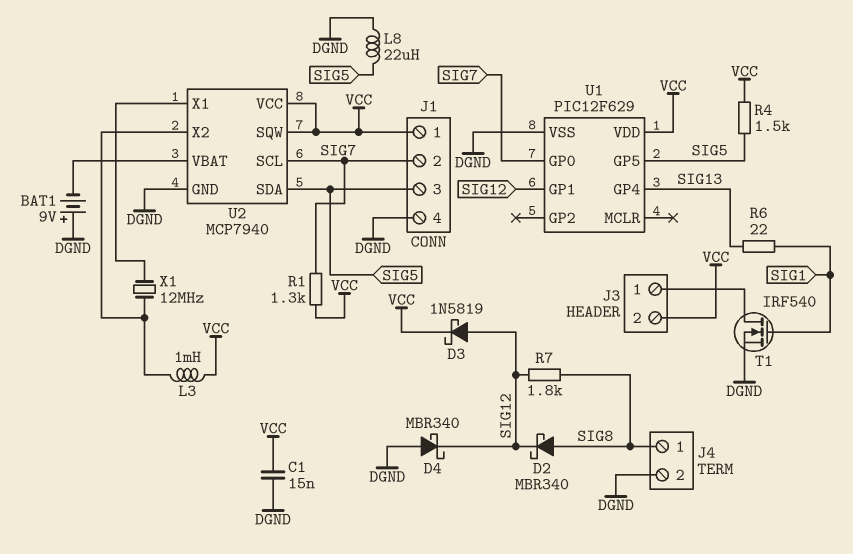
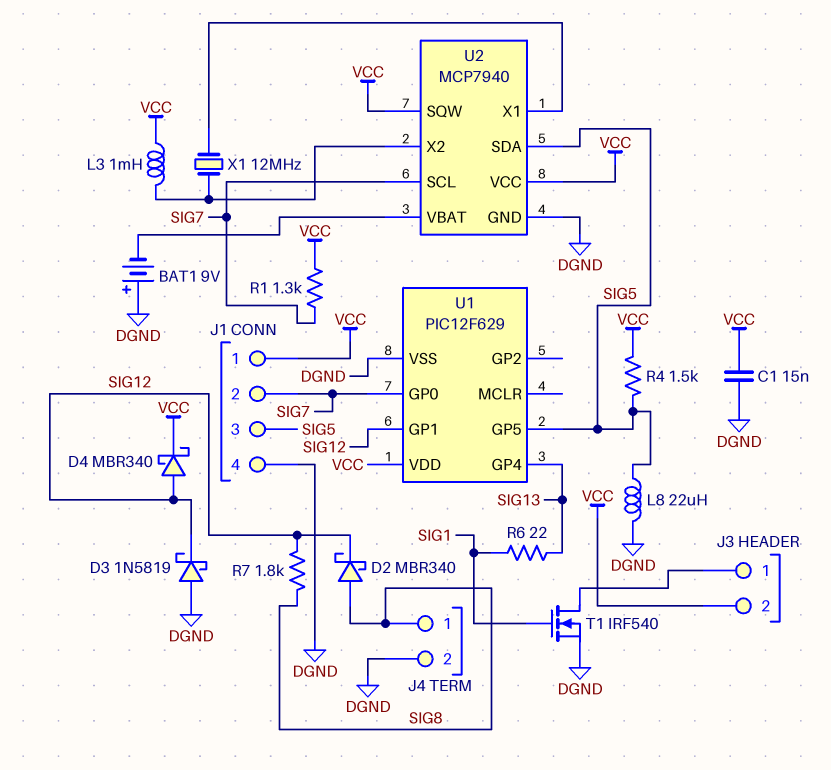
D3: schottky 1N5819 (A SIG12, K VCC) -> schottky 1N5819 (A DGND, K SIG12)
D4: schottky MBR340 (A DGND, K SIG12) -> schottky MBR340 (A SIG12, K VCC)

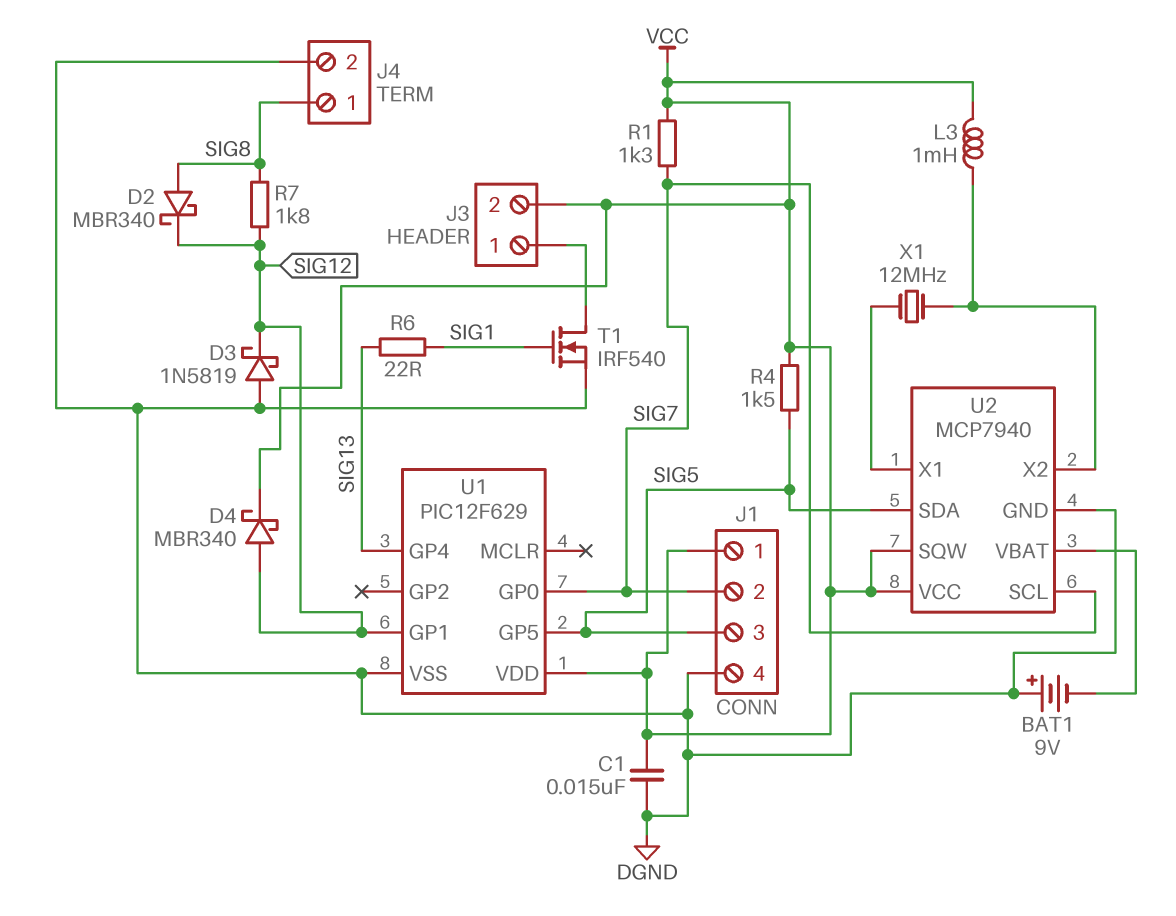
L8: 22uH (DGND, SIG5) -> none

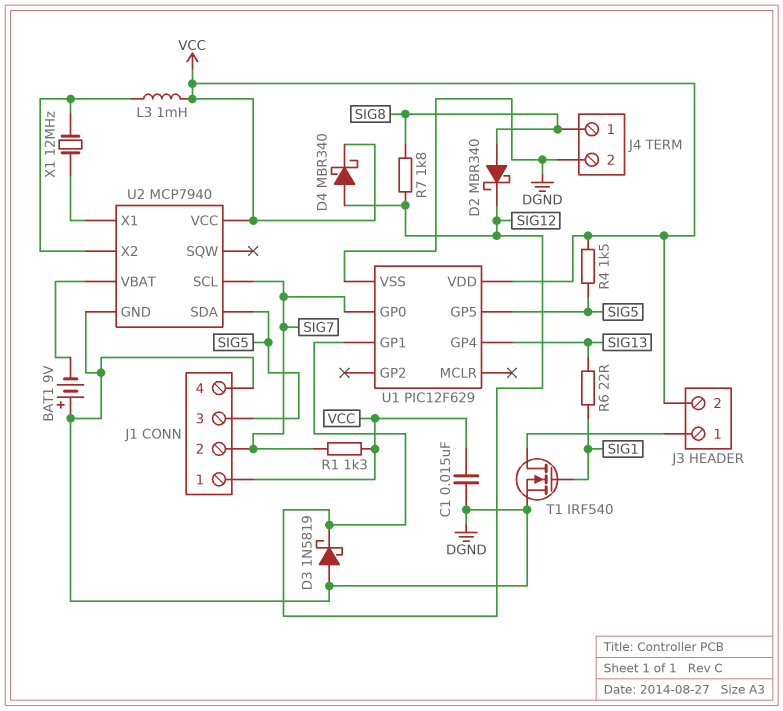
U2 pin SQW: VCC -> none

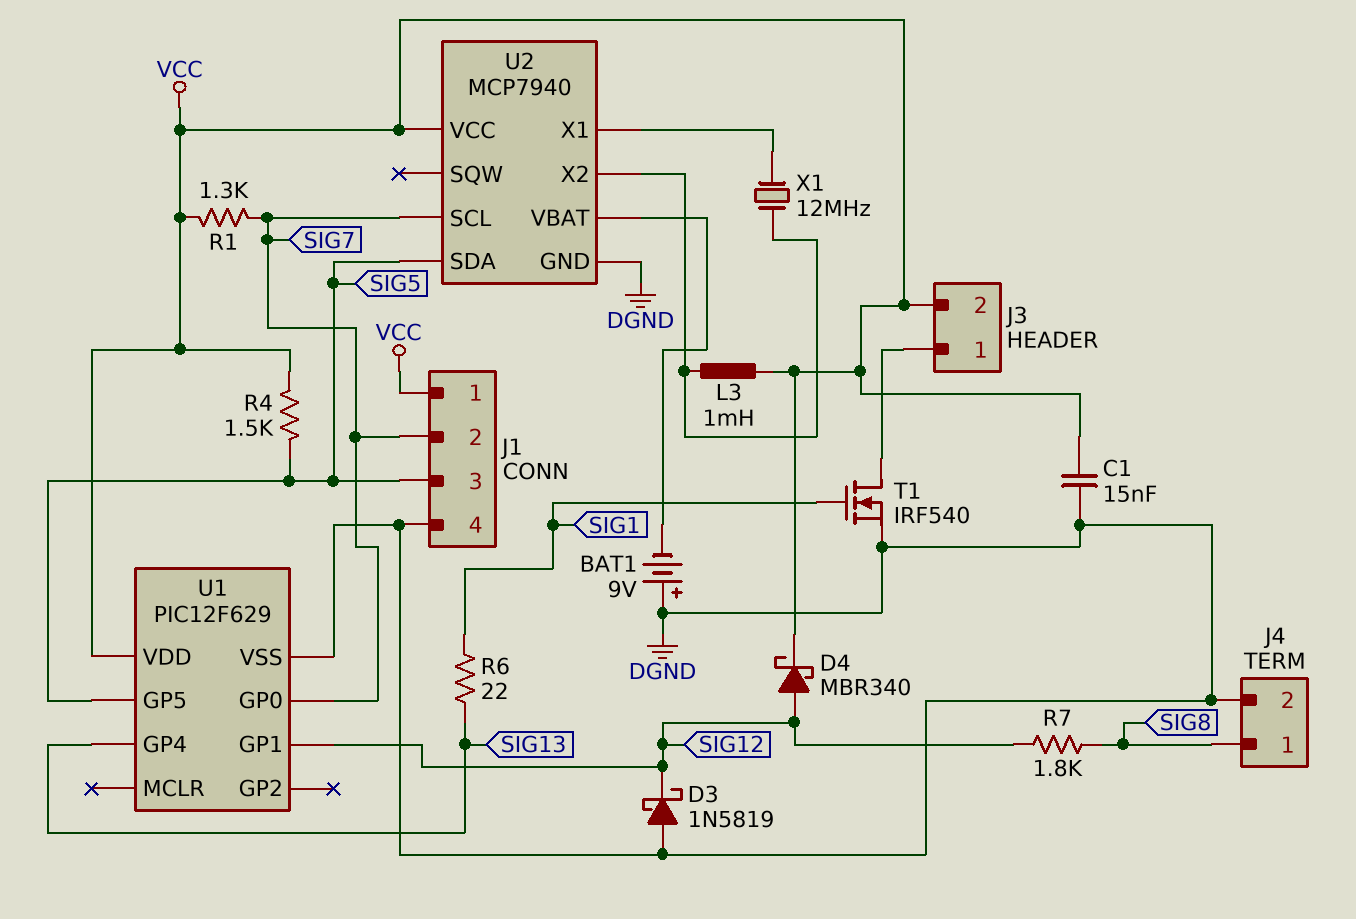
D2: schottky MBR340 (A SIG8, K SIG12) -> none

